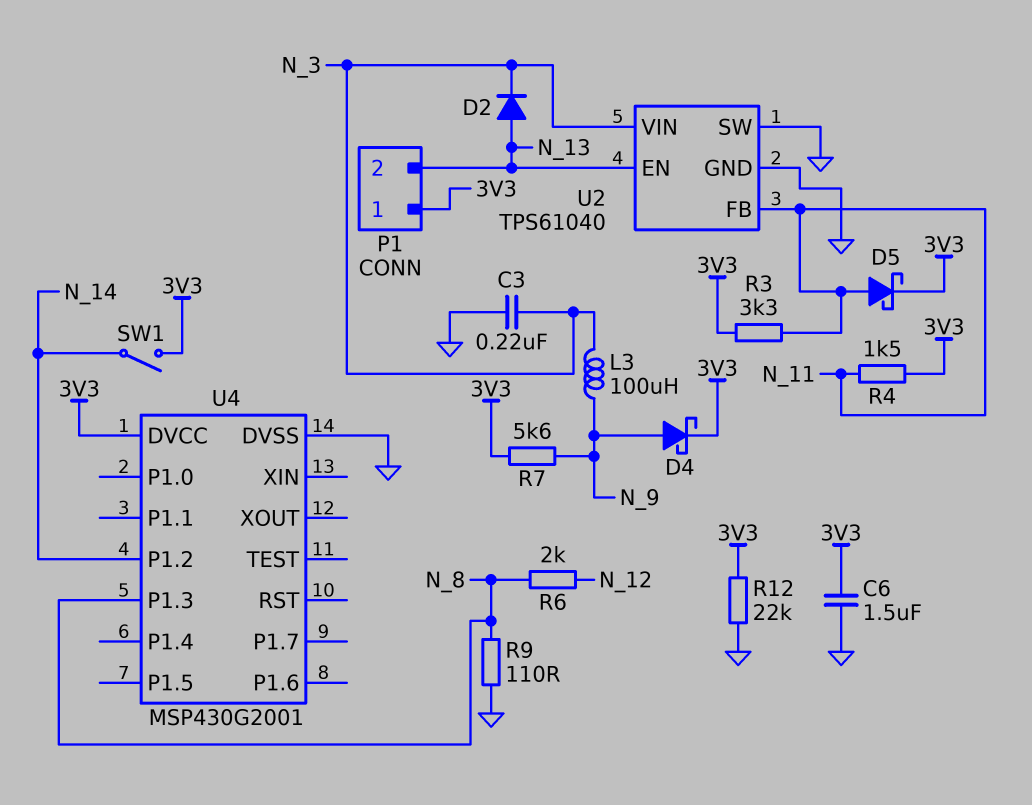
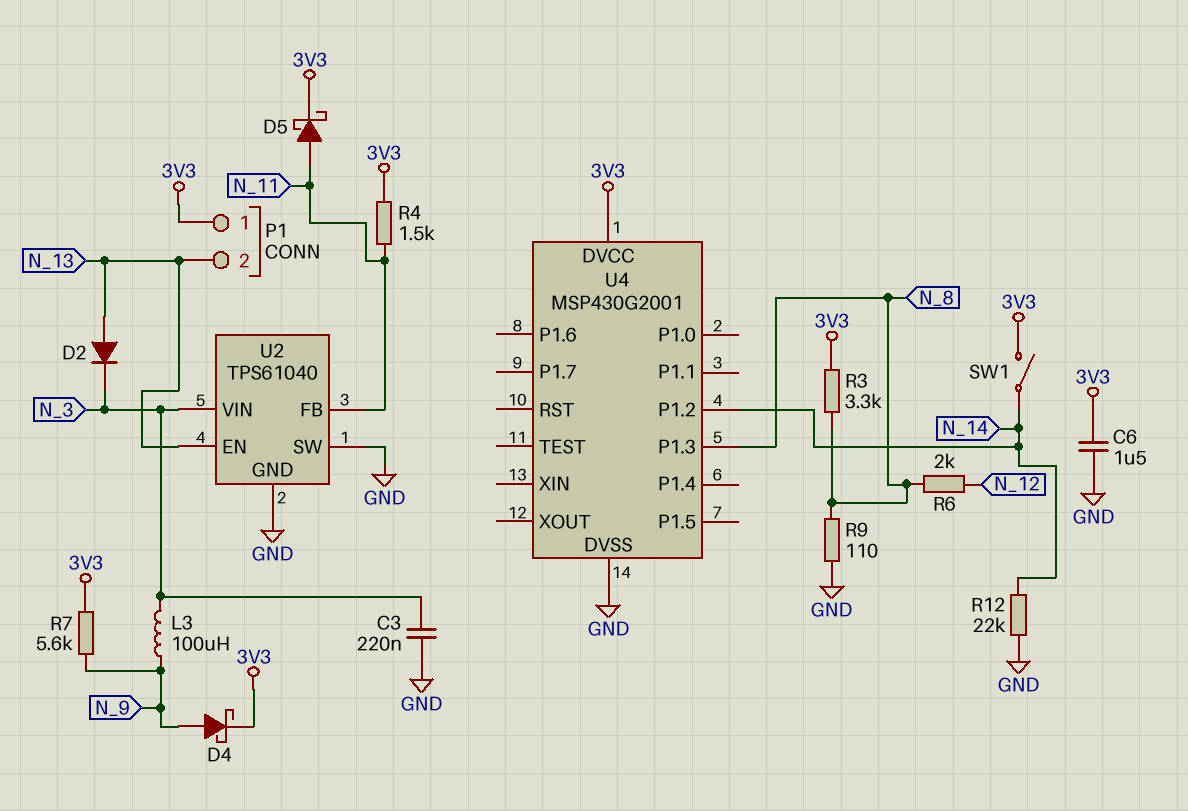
R3: 3.3k (3V3, N_11) -> 3.3k (3V3, N_8)
R12: 22k (3V3, GND) -> 22k (GND, N_14)

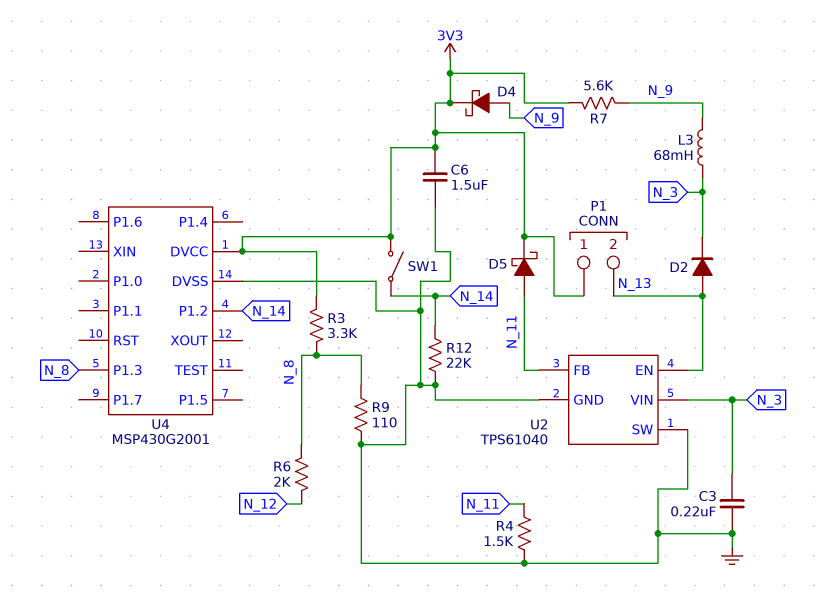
L3: 100uH (N_3, N_9) -> 68mH (N_3, N_9)
R4: 1.5k (3V3, N_11) -> 1.5k (GND, N_11)

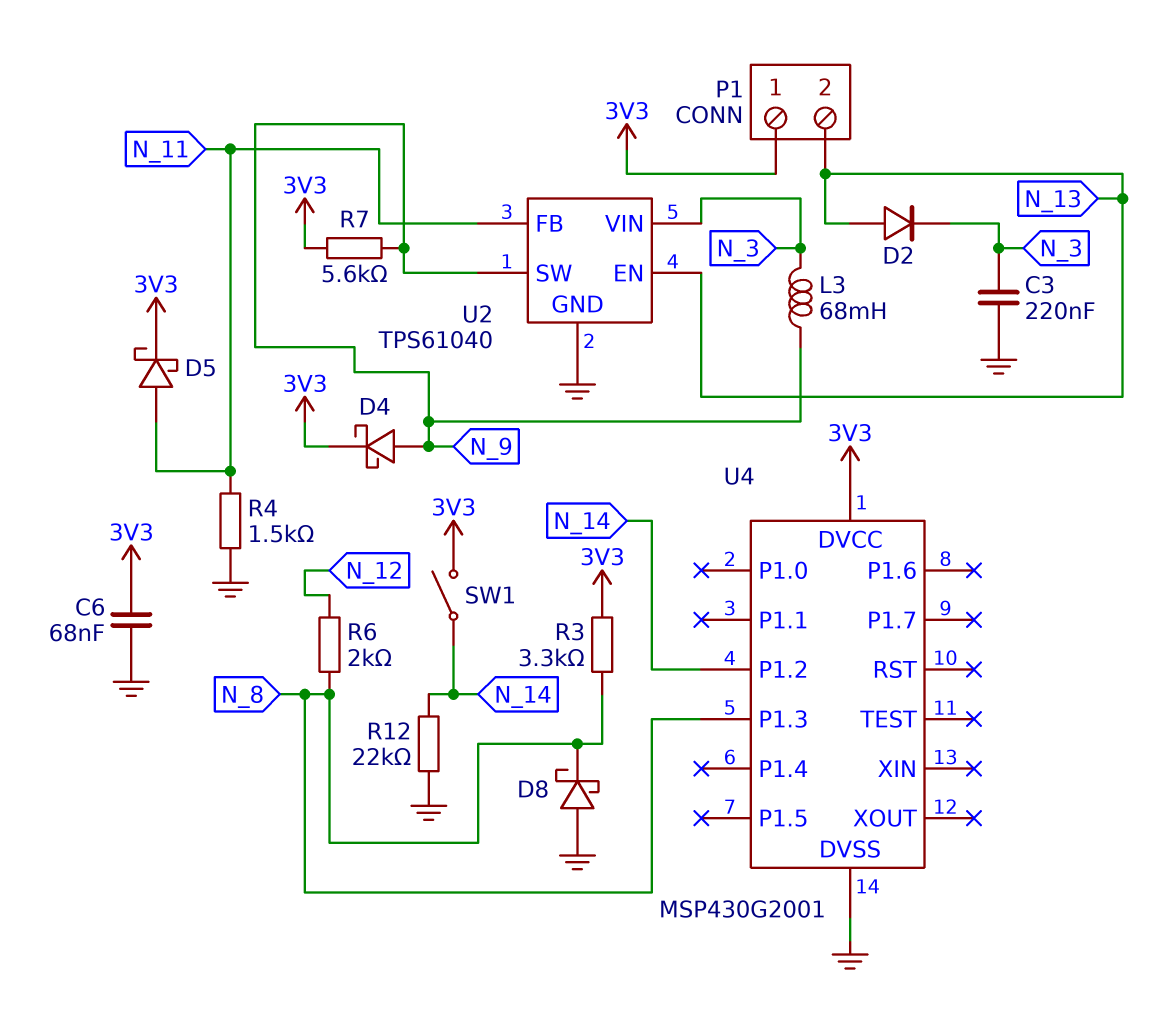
C6: 1.5uF (3V3, GND) -> 68nF (3V3, GND)
D8: none -> schottky (A GND, K N_8)
R9: 110 (GND, N_8) -> none
U2 pin SW: GND -> N_9

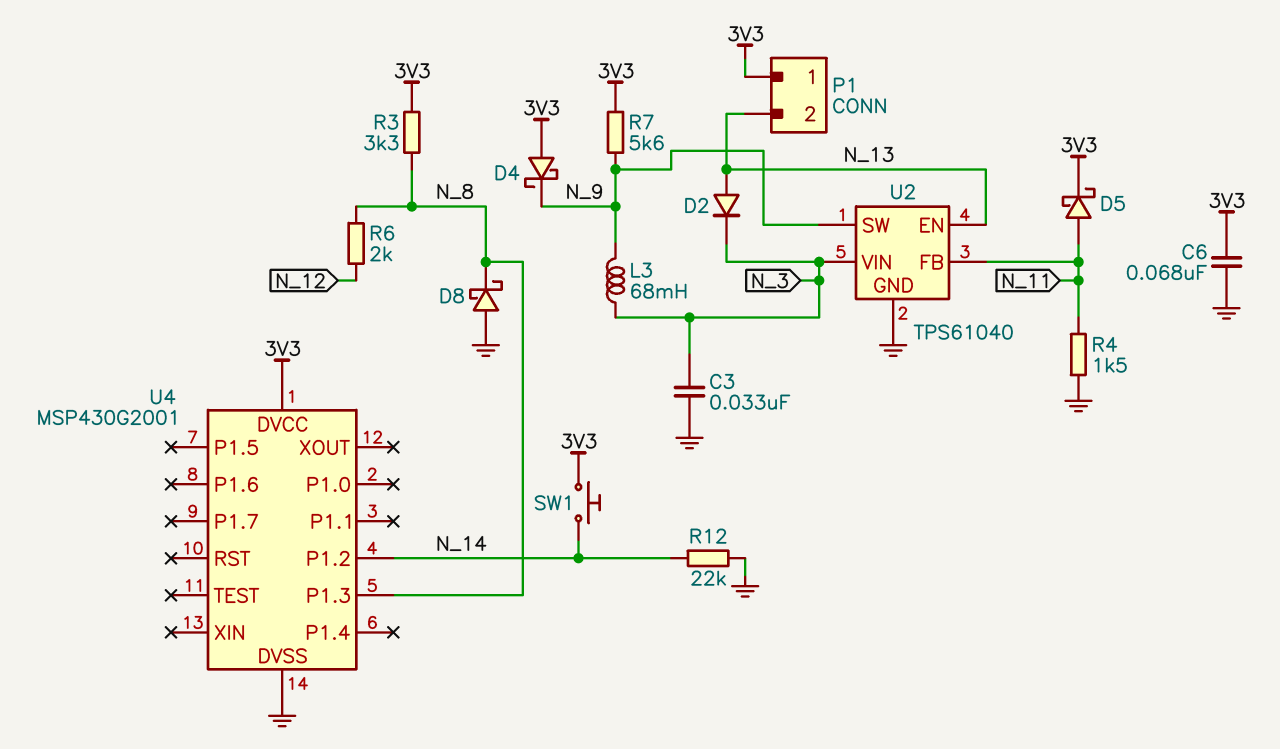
C3: 220nF (GND, N_3) -> 33nF (GND, N_3)
D4: schottky (A N_9, K 3V3) -> schottky (A 3V3, K N_9)
SW1: switch (3V3, N_14) -> button (3V3, N_14)

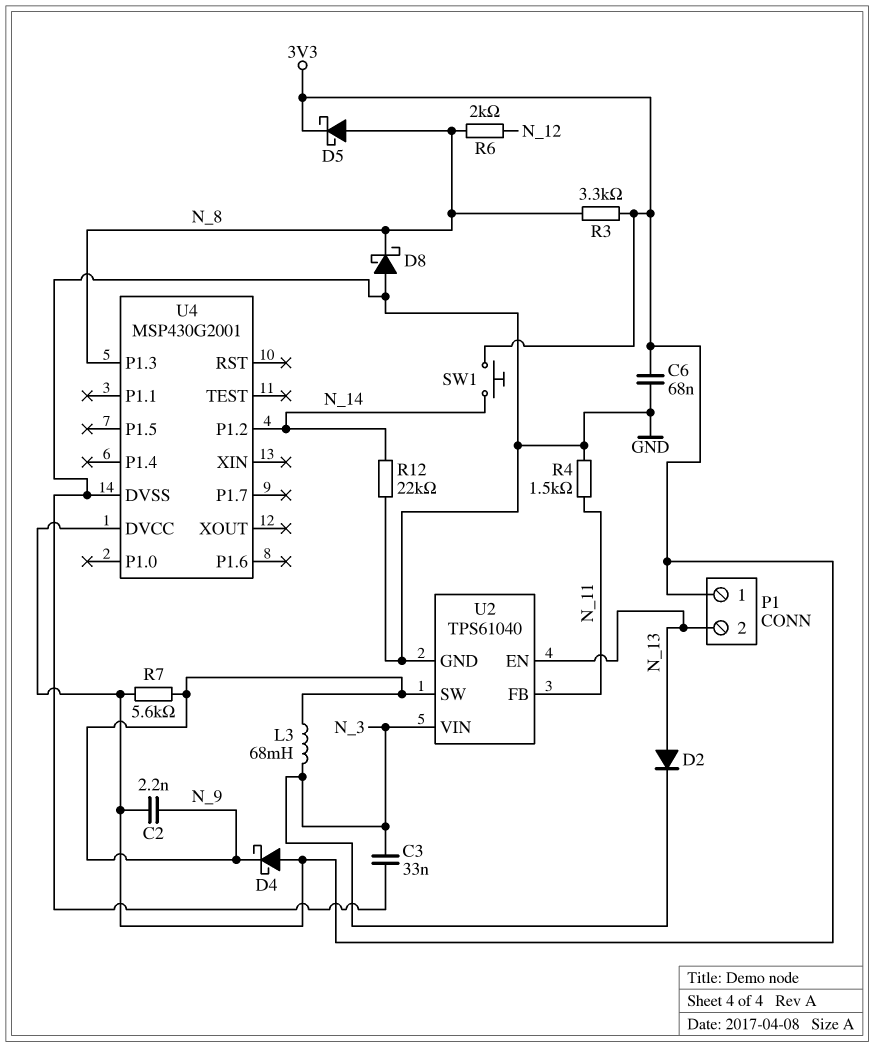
C2: none -> 2.2nF (3V3, N_9)
D5: schottky (A N_11, K 3V3) -> schottky (A N_8, K 3V3)

